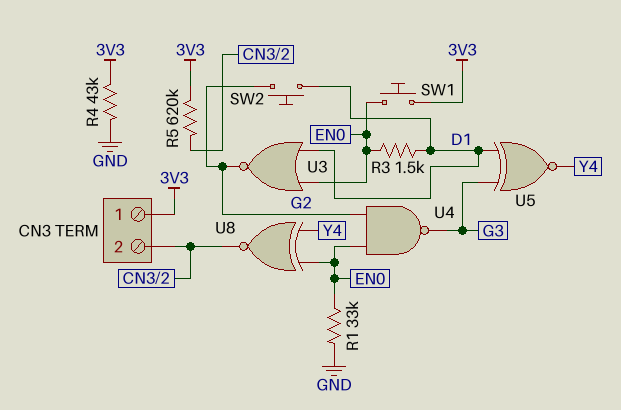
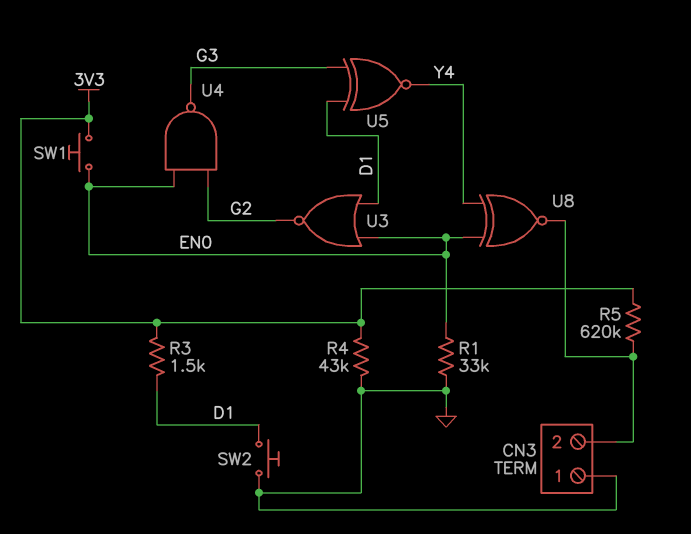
CN3 pin 1: 3V3 -> GND
R3: 1.5k (D1, EN0) -> 1.5k (3V3, D1)
SW2: button (D1, G2) -> button (D1, GND)

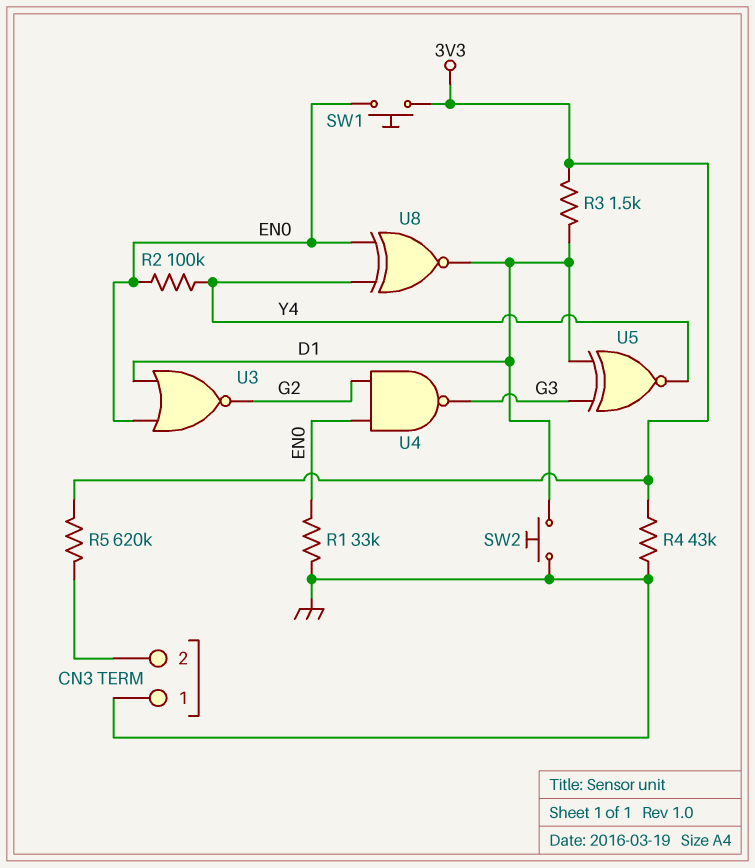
R2: none -> 100k (EN0, Y4)
U8: XNOR (in EN0, in Y4, out CN3/2) -> XNOR (in EN0, in Y4, out D1)

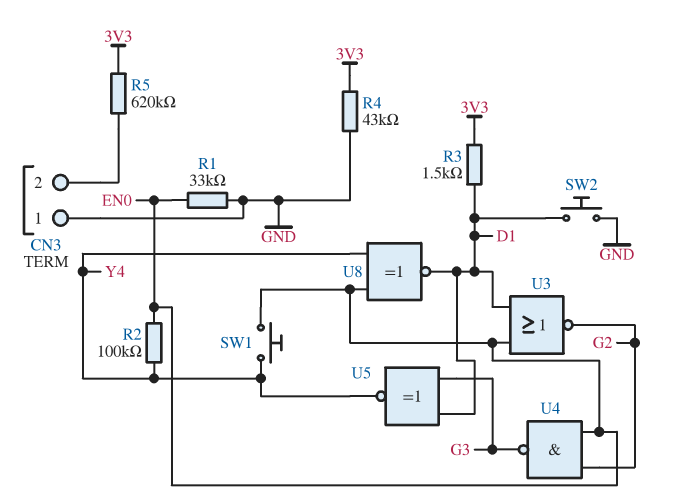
SW1: button (3V3, EN0) -> button (EN0, Y4)

